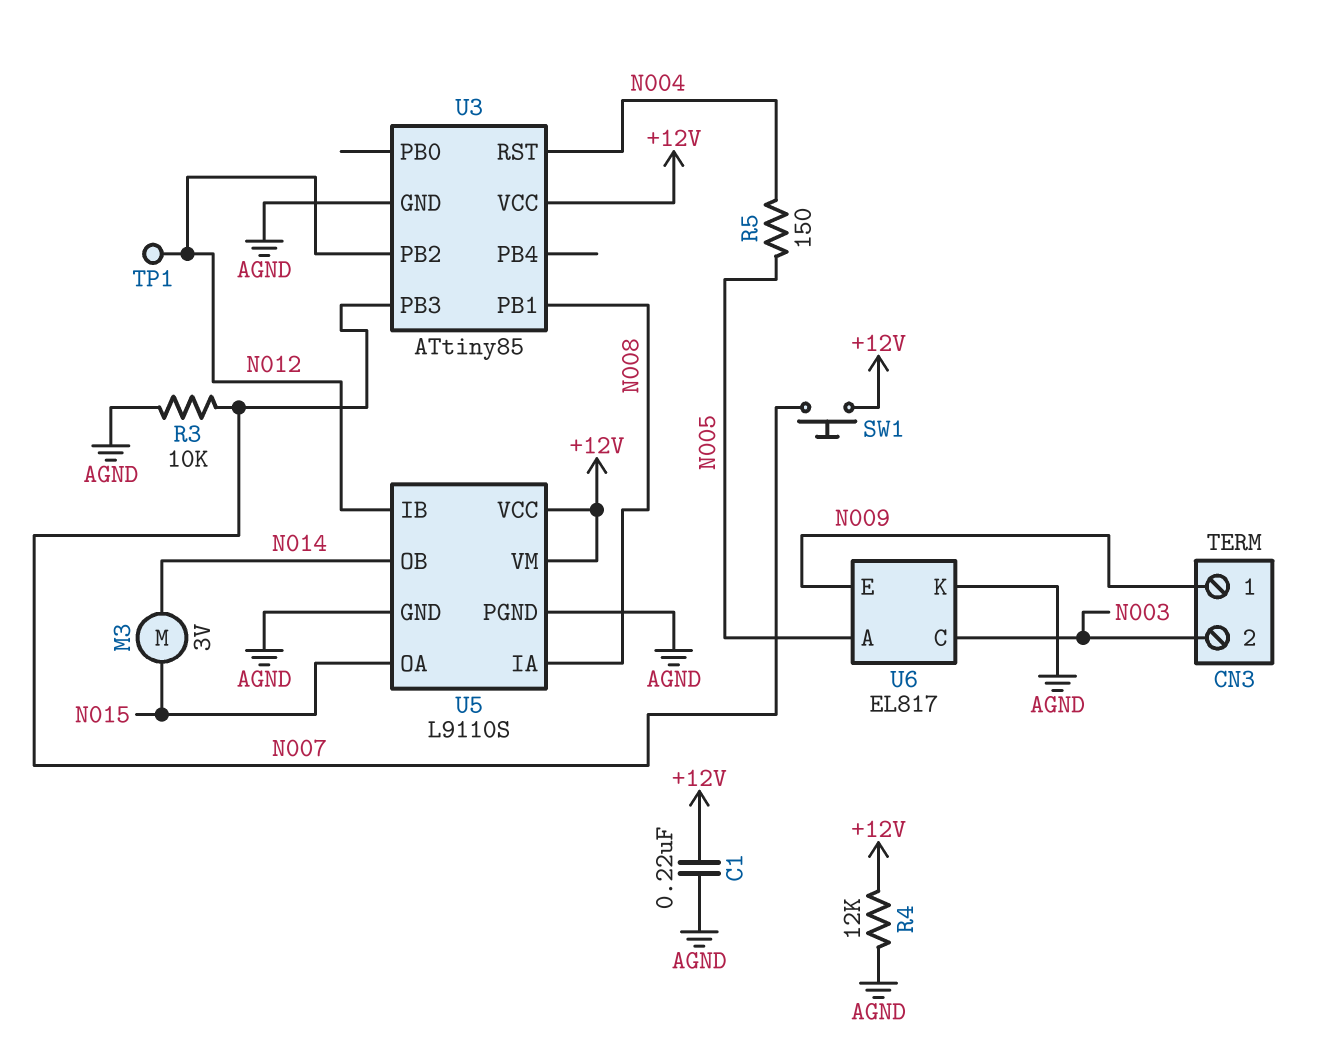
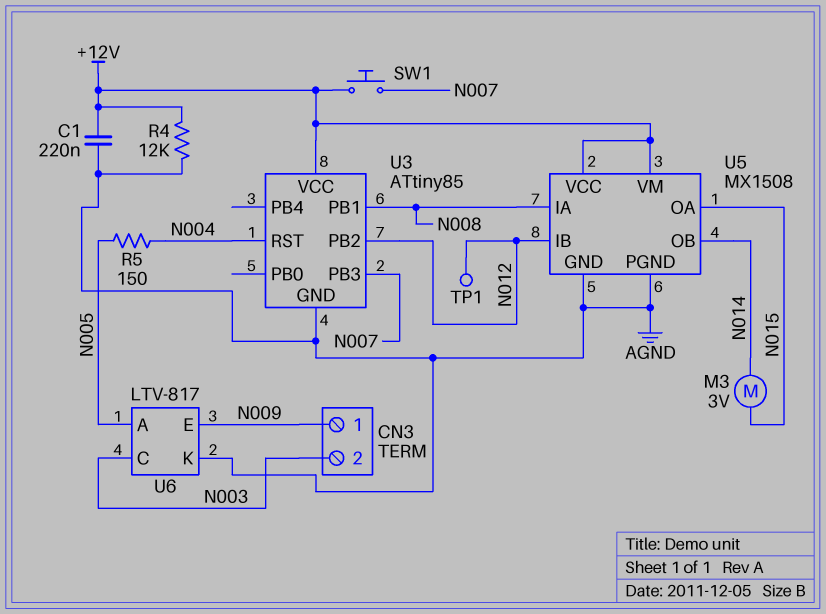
R3: 10k (AGND, N007) -> none
U5: L9110S -> MX1508
U6: EL817 -> LTV-817

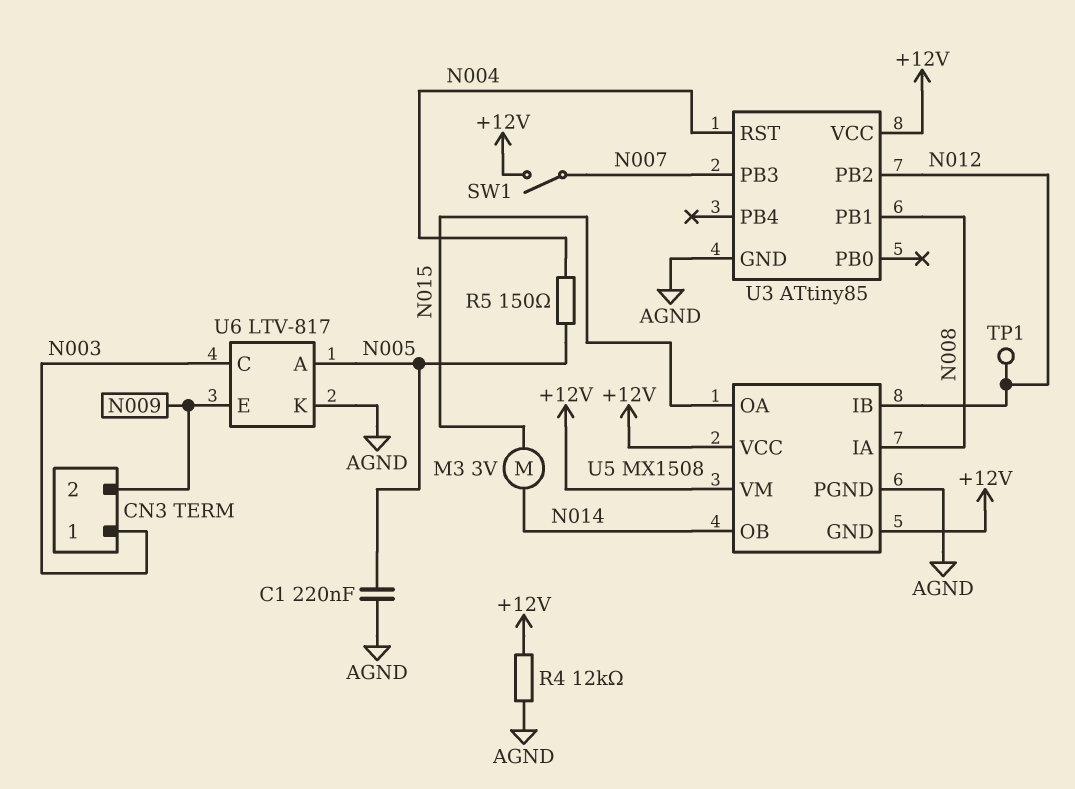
C1: 220nF (+12V, AGND) -> 220nF (AGND, N005)
CN3 pin 1: N009 -> N003
CN3 pin 2: N003 -> N009
SW1: button (+12V, N007) -> switch (+12V, N007)
U5 pin GND: AGND -> +12V

